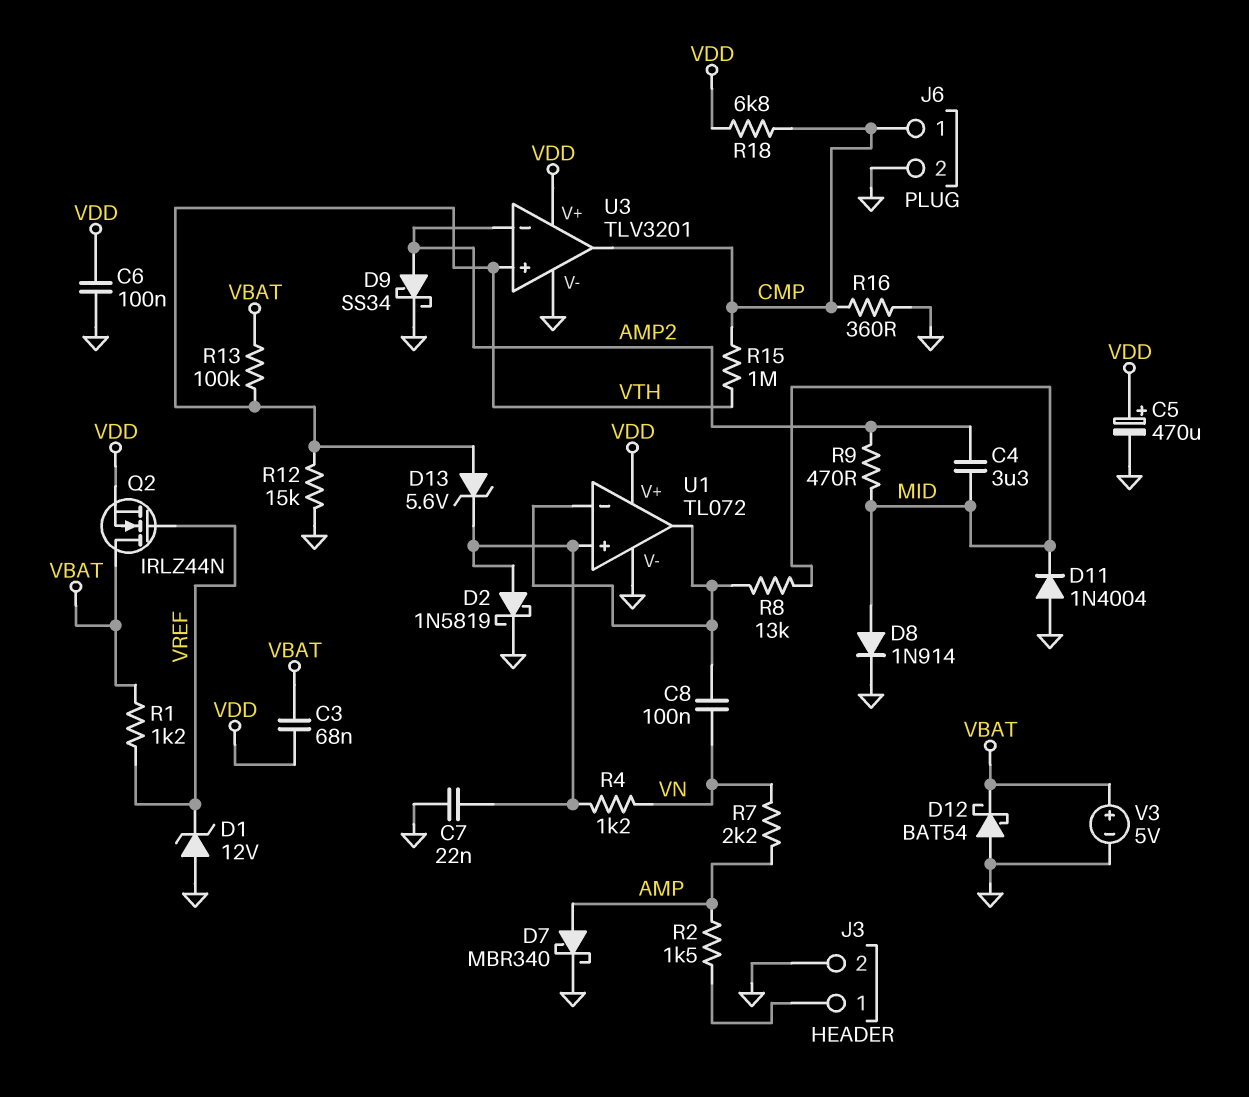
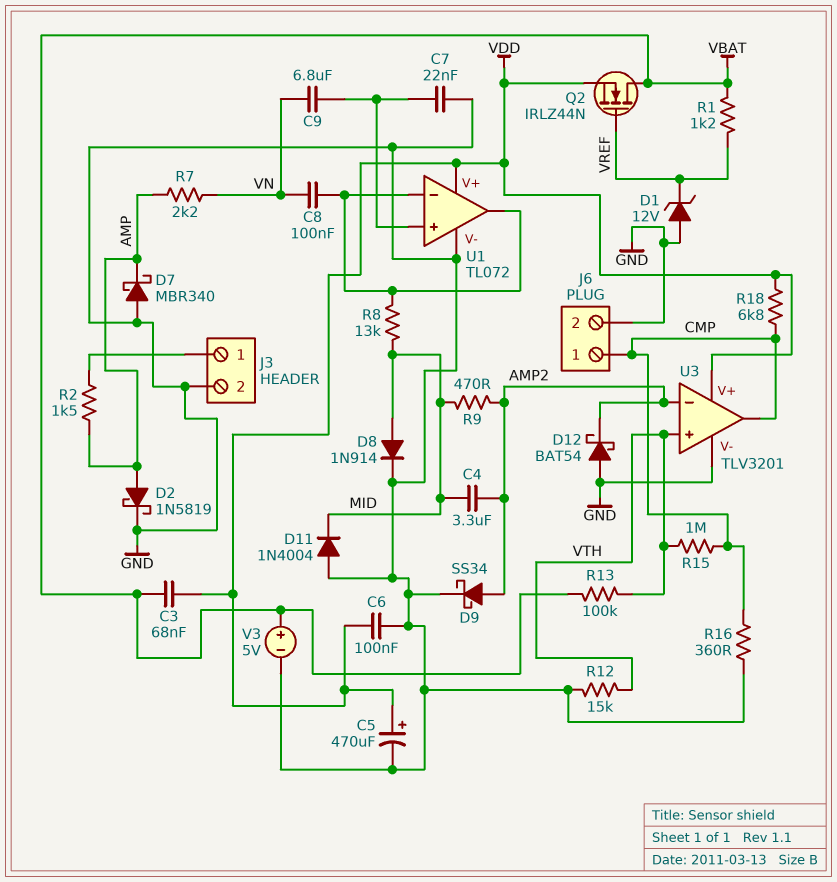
C9: none -> 6.8uF (U1/in+, VN)
D2: schottky 1N5819 (A U1/in+, K GND) -> schottky 1N5819 (A AMP, K GND)
D7: schottky MBR340 (A AMP, K GND) -> schottky MBR340 (A GND, K AMP)
D12: schottky BAT54 (A GND, K VBAT) -> schottky BAT54 (A GND, K AMP2)
D13: zener 5.6V (A VTH, K U1/in+) -> none
R4: 1.2k (U1/in+, VN) -> none

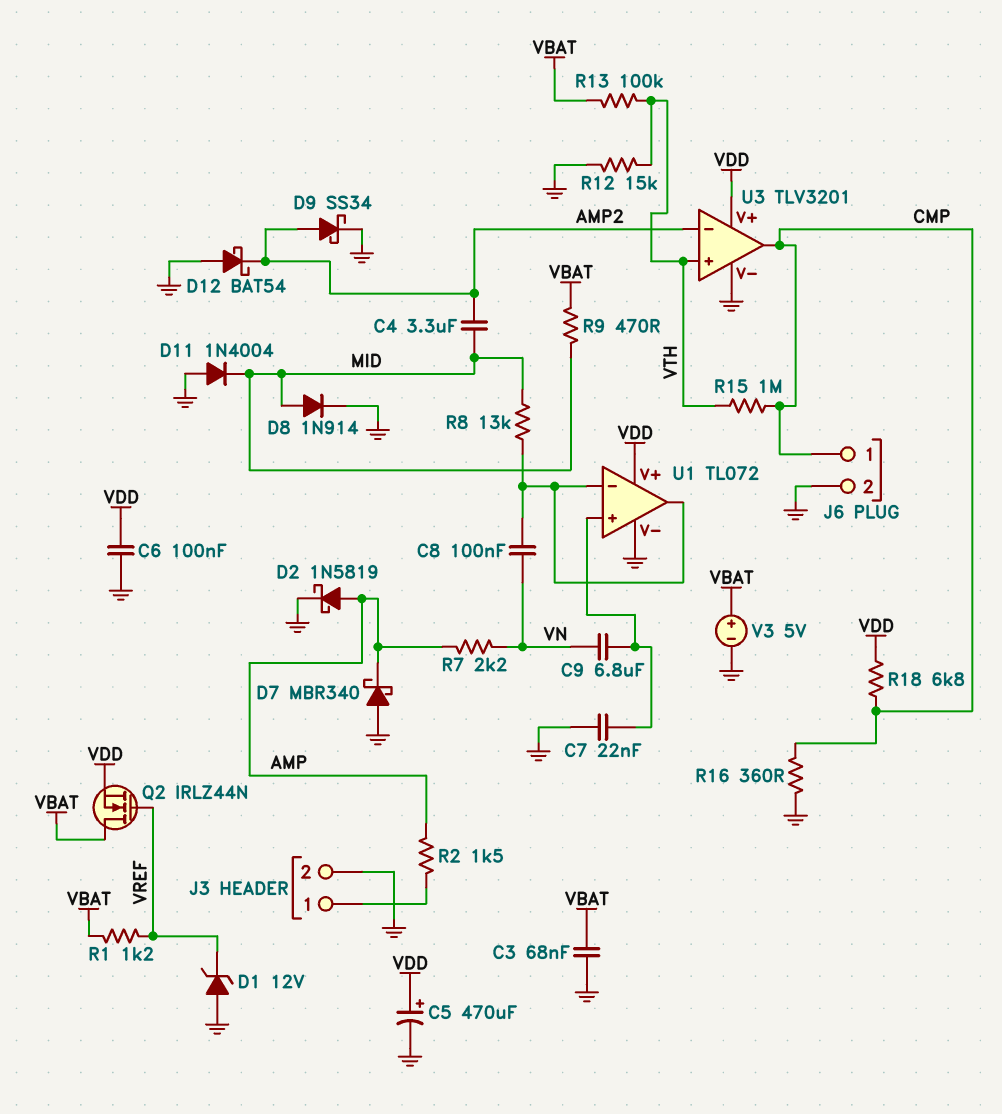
C3: 68nF (VBAT, VDD) -> 68nF (GND, VBAT)
R9: 470 (AMP2, MID) -> 470 (MID, VBAT)

